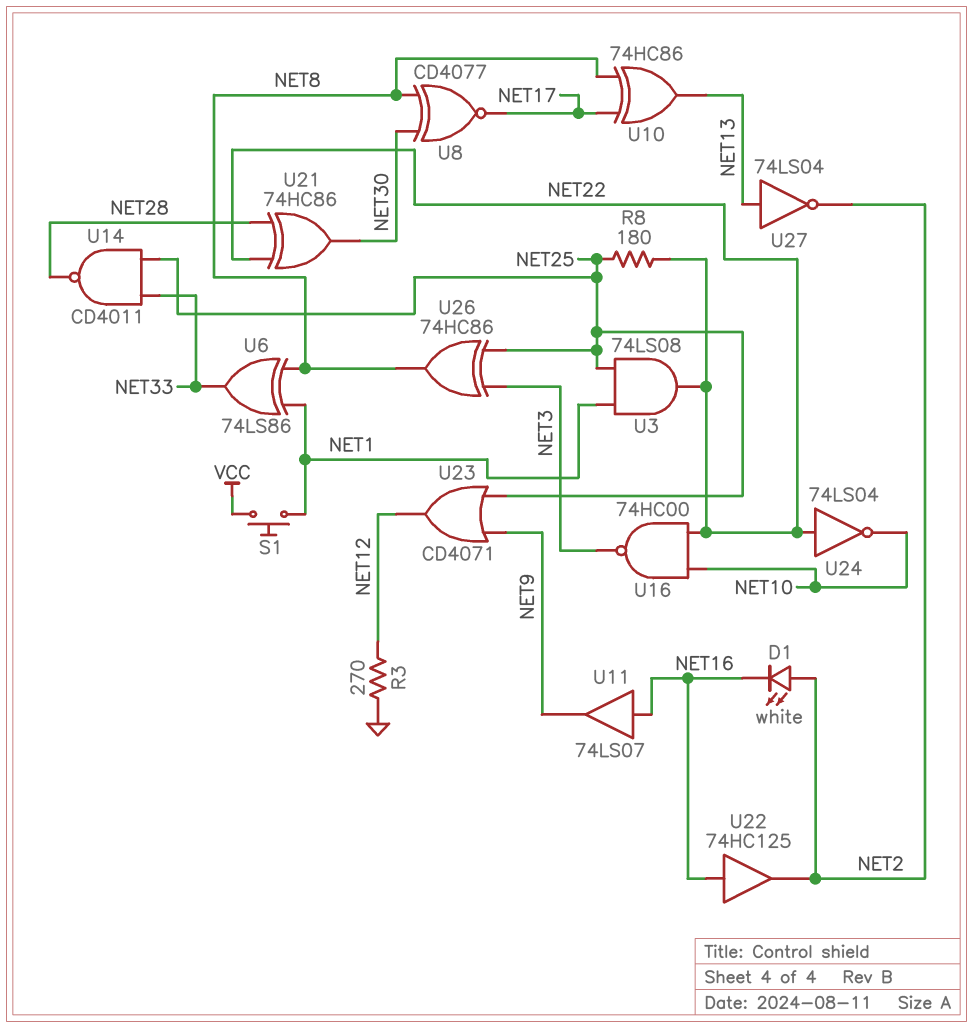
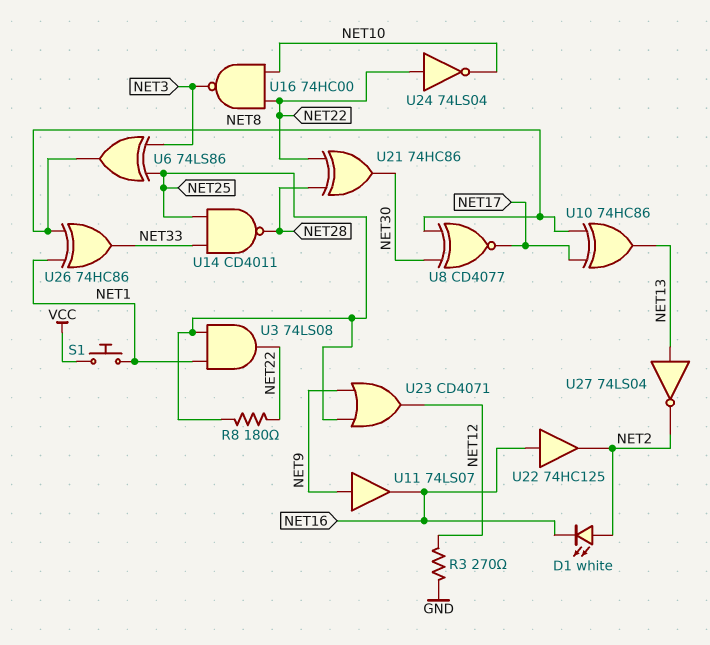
U6: XOR 74LS86 (in NET1, in NET8, out NET33) -> XOR 74LS86 (in NET3, in NET25, out NET8)
U11: buffer 74LS07 (in NET16, out NET9) -> buffer 74LS07 (in NET9, out NET16)
U26: XOR 74HC86 (in NET3, in NET25, out NET8) -> XOR 74HC86 (in NET1, in NET8, out NET33)

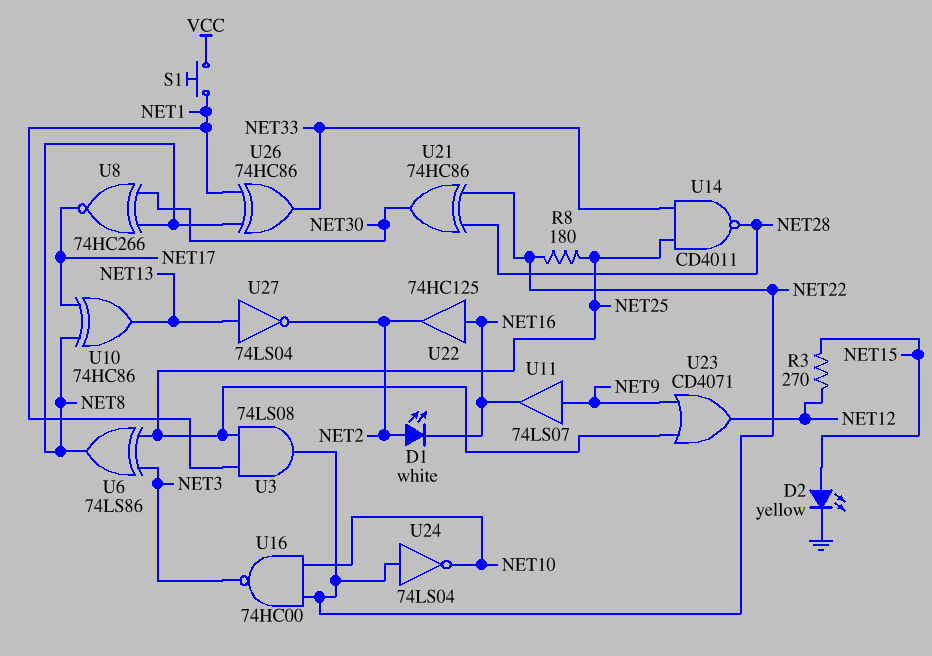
D2: none -> LED yellow (A NET15, K GND)
R3: 270 (GND, NET12) -> 270 (NET12, NET15)
U8: XNOR CD4077 (in NET8, in NET30, out NET17) -> XNOR 74HC266 (in NET8, in NET30, out NET17)

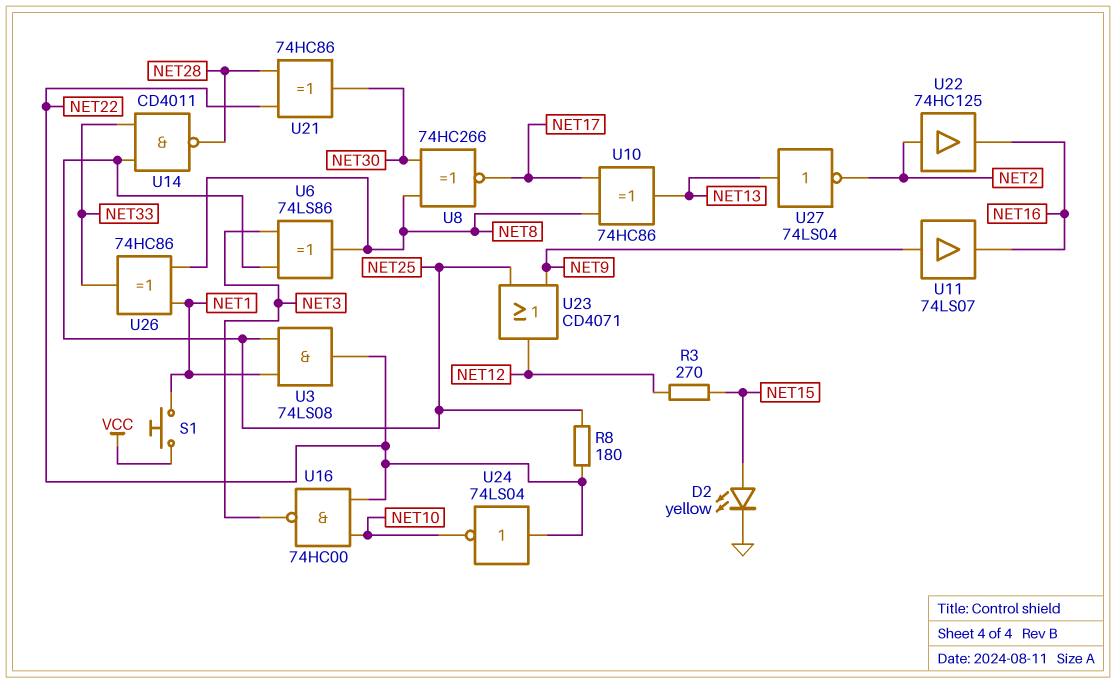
D1: LED white (A NET2, K NET16) -> none
U22: buffer 74HC125 (in NET16, out NET2) -> buffer 74HC125 (in NET2, out NET16)

